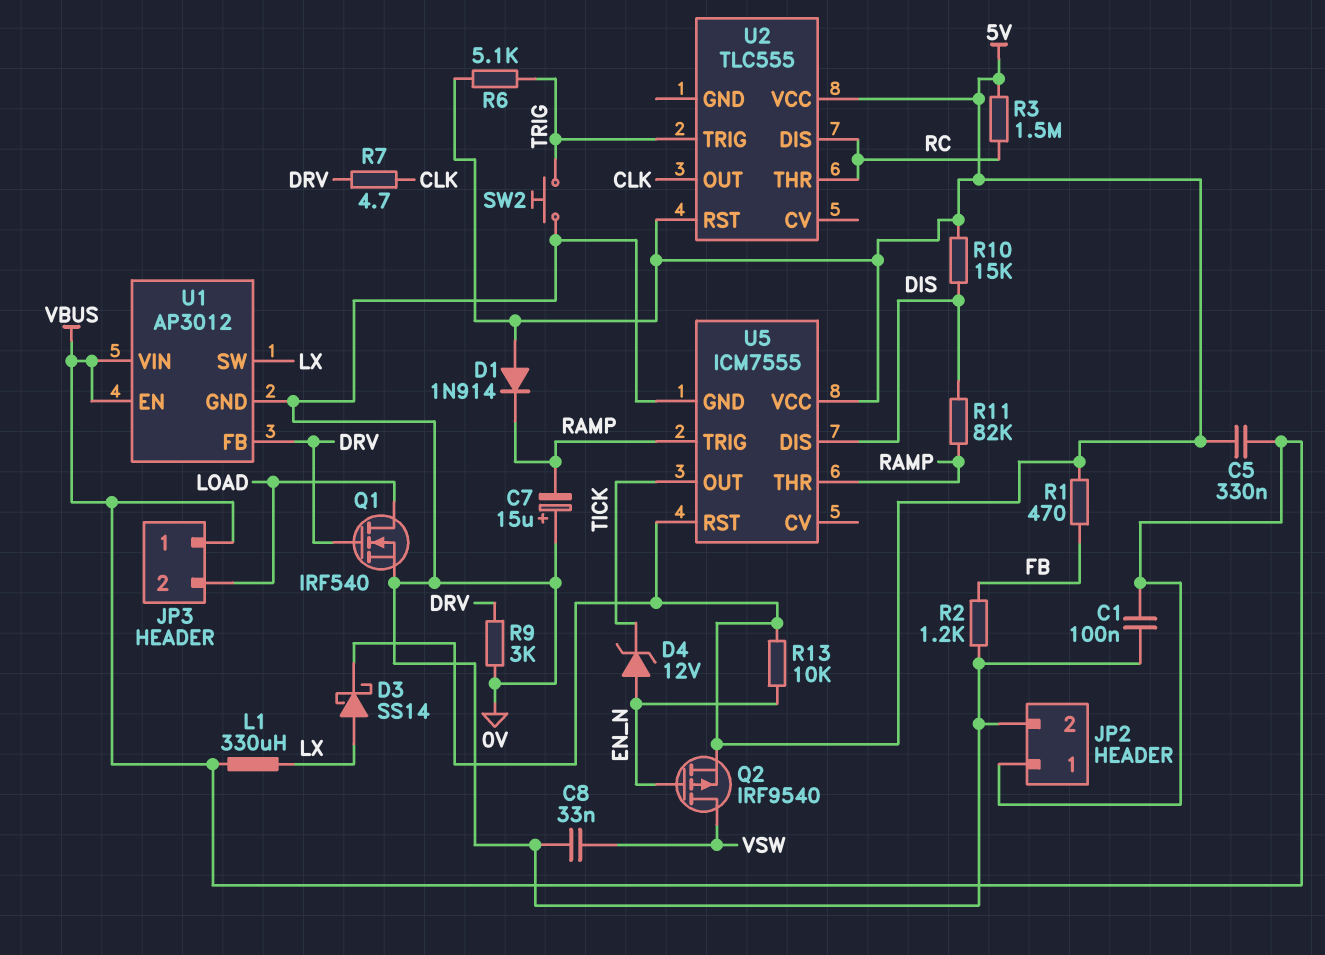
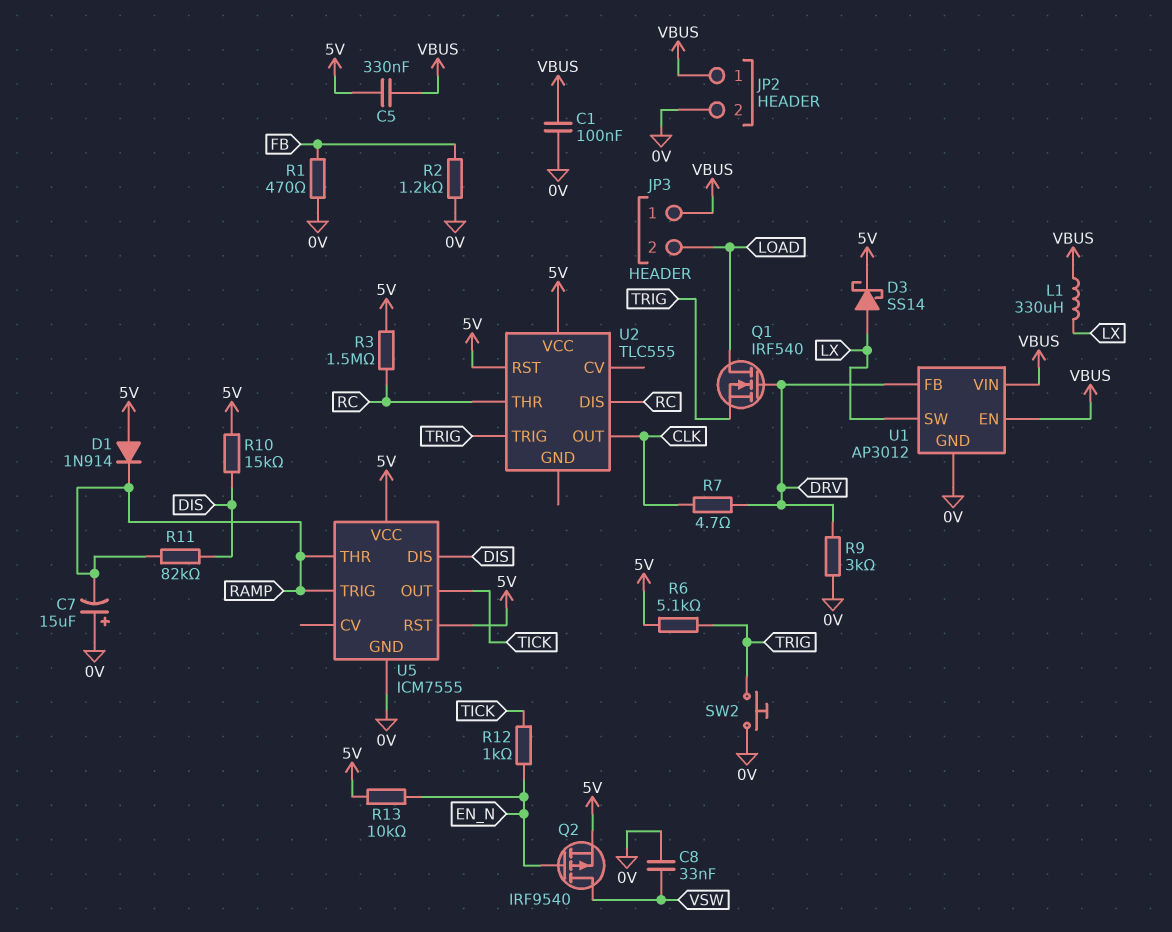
D4: zener 12V (A EN_N, K TICK) -> none
Q1: NMOS IRF540 (G DRV, D LOAD, S 0V) -> NMOS IRF540 (G DRV, D LOAD, S TRIG)
R1: 470 (5V, FB) -> 470 (0V, FB)
R12: none -> 1k (EN_N, TICK)

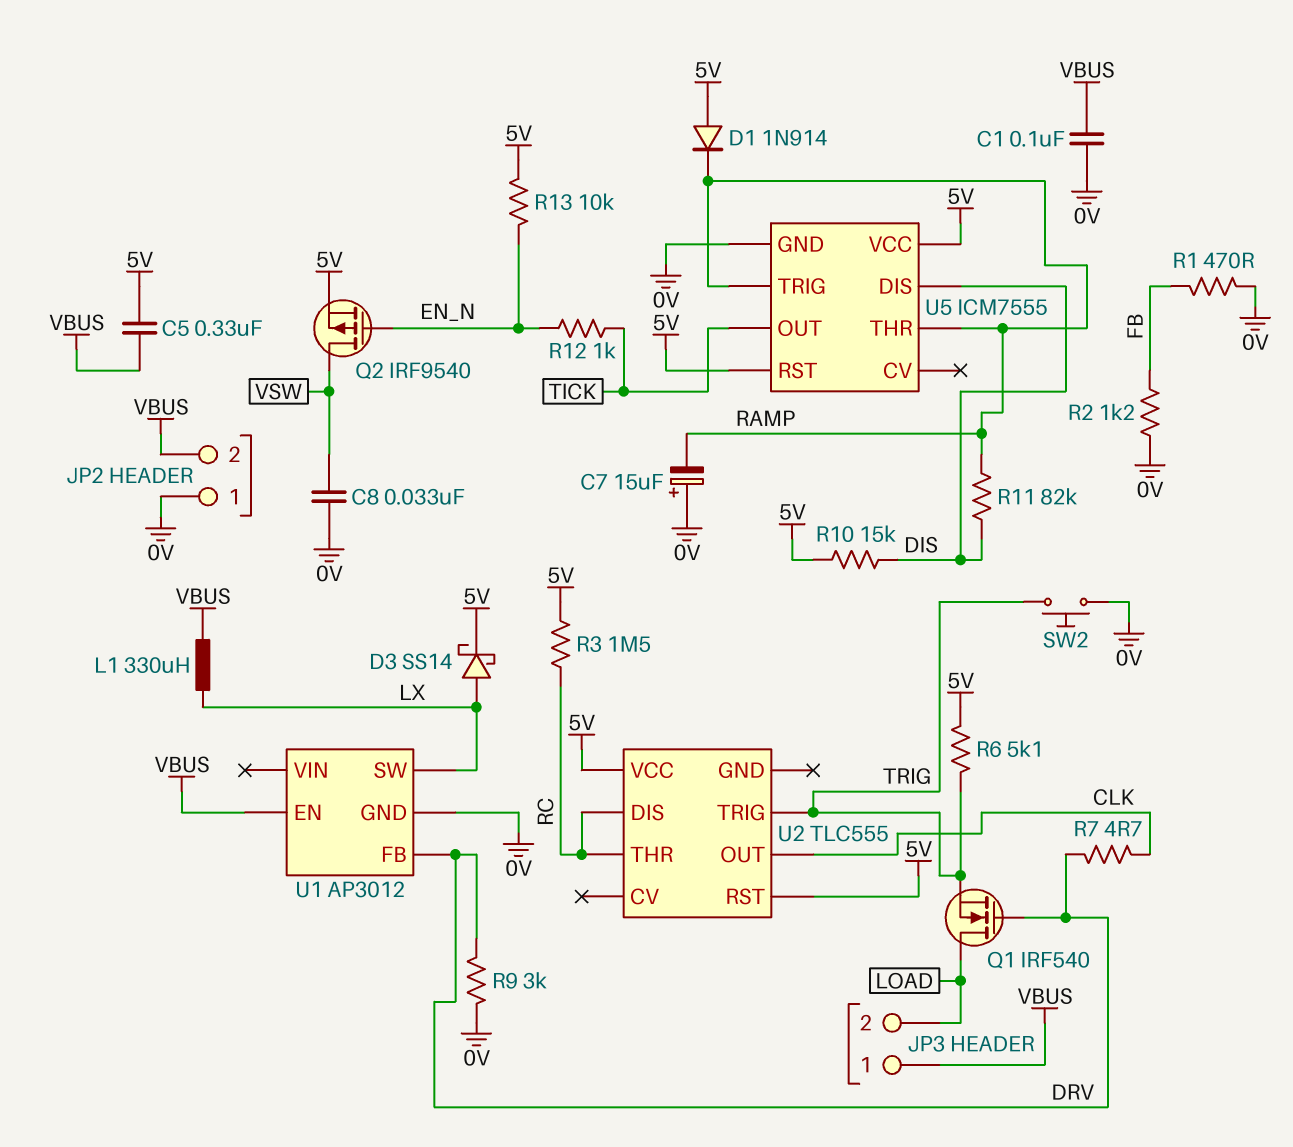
JP2 pin 1: VBUS -> 0V
JP2 pin 2: 0V -> VBUS
U1 pin VIN: VBUS -> none

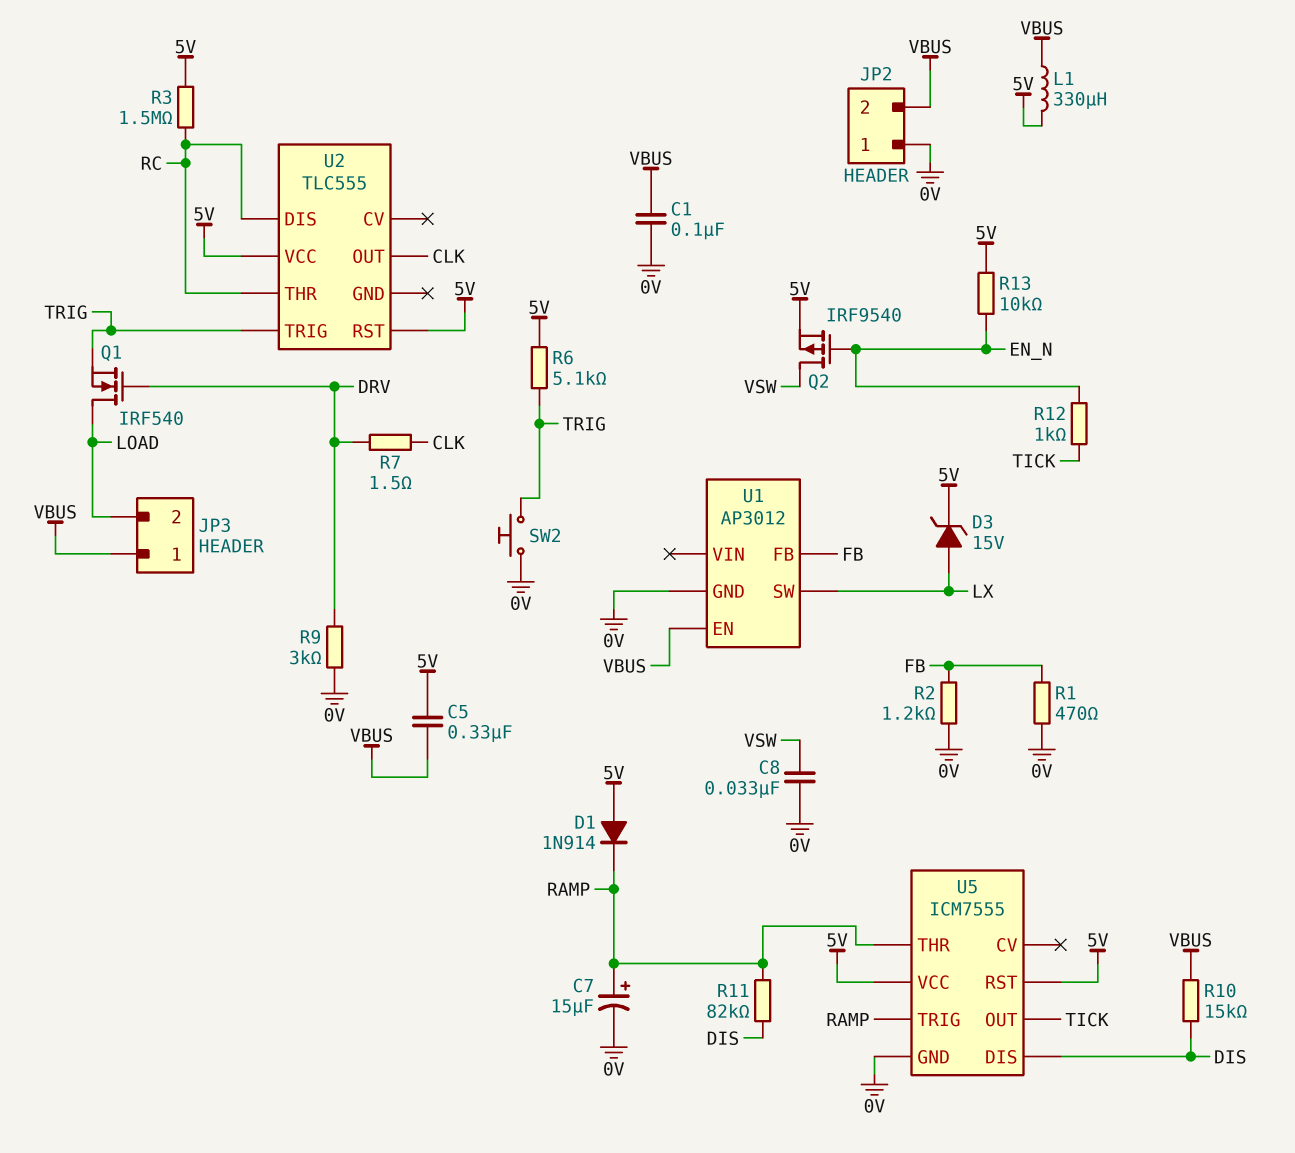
C7: 15uF (plus 0V, minus RAMP) -> 15uF (plus RAMP, minus 0V)
D3: schottky SS14 (A LX, K 5V) -> zener 15V (A LX, K 5V)
L1: 330uH (LX, VBUS) -> 330uH (5V, VBUS)
R7: 4.7 (CLK, DRV) -> 1.5 (CLK, DRV)
R10: 15k (5V, DIS) -> 15k (DIS, VBUS)
U1 pin FB: DRV -> FB

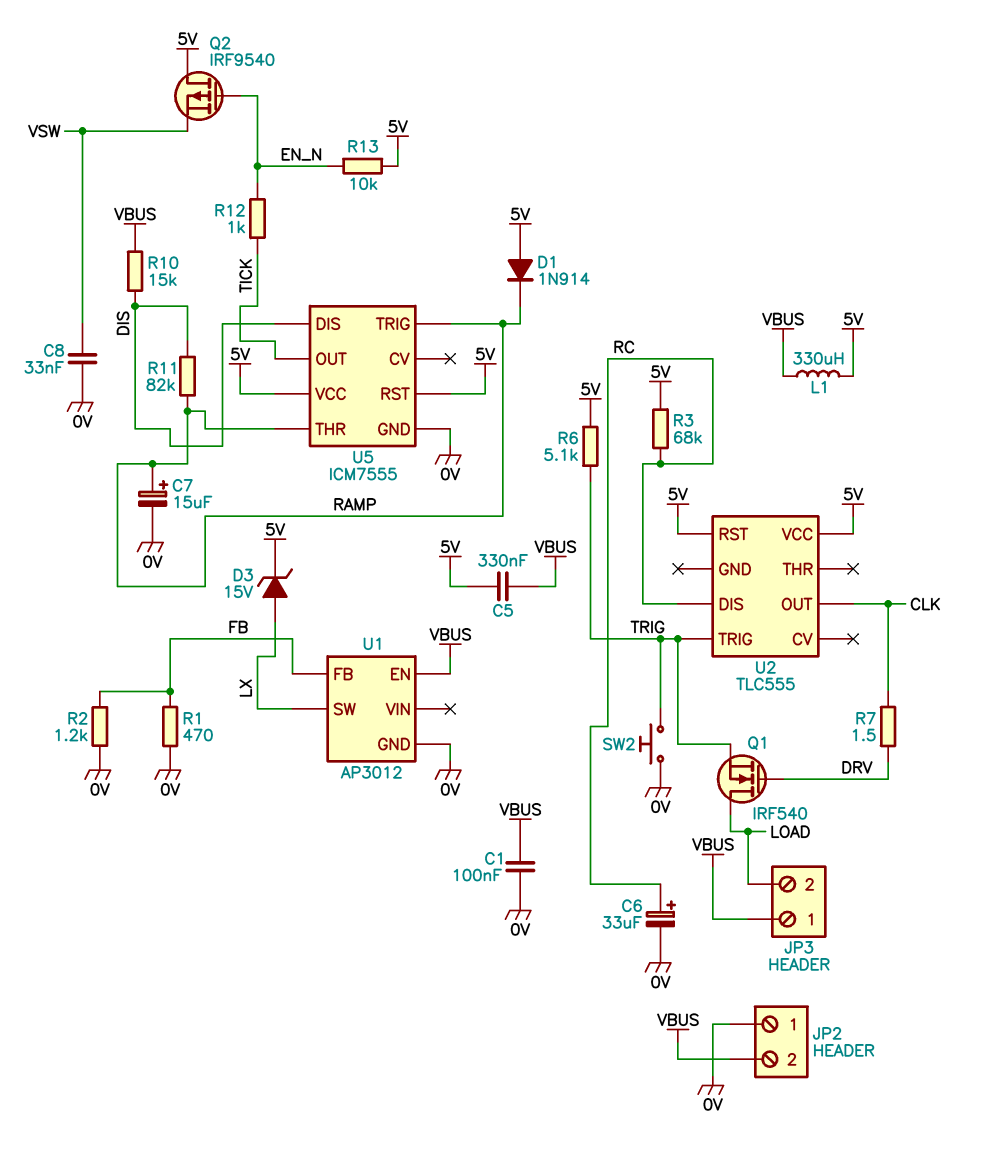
C6: none -> 33uF (plus RC, minus 0V)
Q2: PMOS IRF9540 (G EN_N, D VSW, S 5V) -> PMOS IRF9540 (G EN_N, D 5V, S VSW)
R3: 1.5M (5V, RC) -> 68k (5V, RC)
R9: 3k (0V, DRV) -> none
U2 pin THR: RC -> none

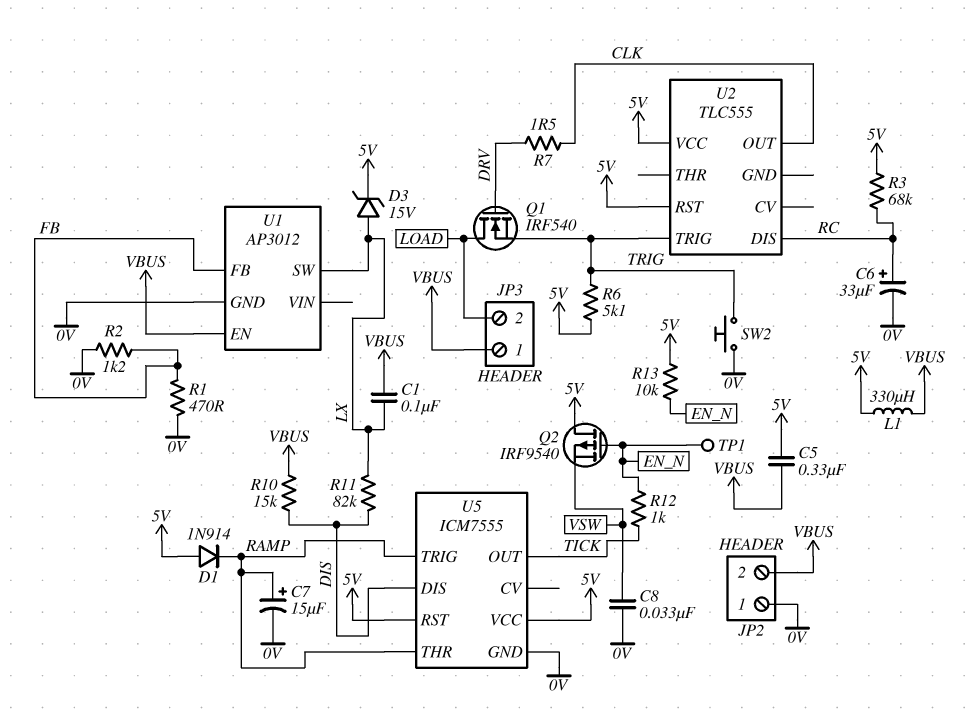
C1: 100nF (0V, VBUS) -> 100nF (LX, VBUS)
R11: 82k (DIS, RAMP) -> 82k (DIS, LX)
TP1: none -> test point (EN_N)

